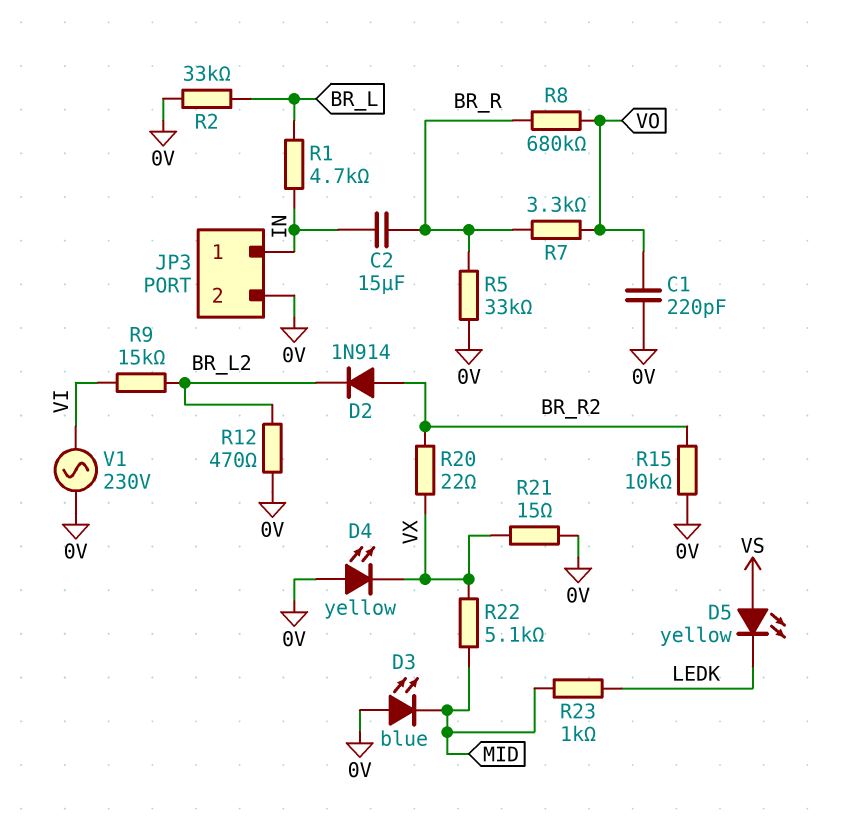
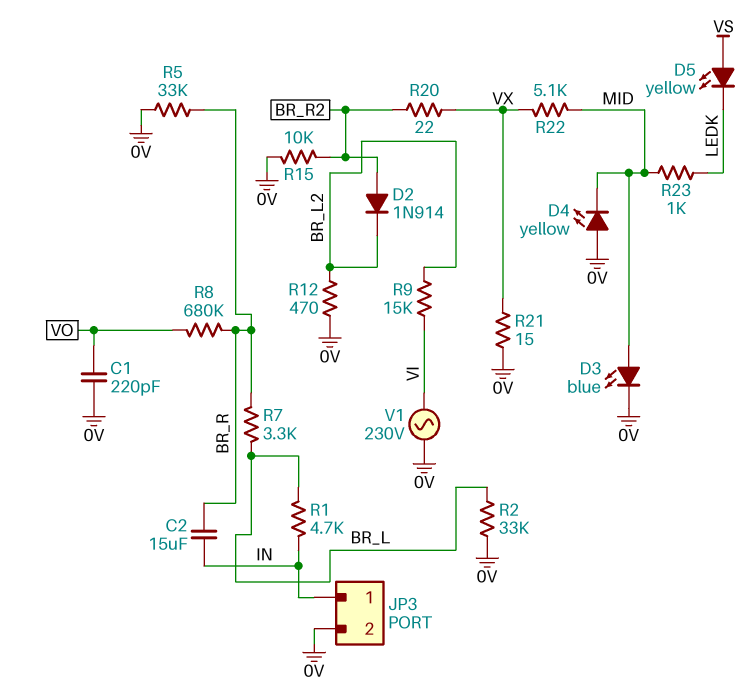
D3: LED blue (A 0V, K MID) -> LED blue (A MID, K 0V)
D4: LED yellow (A 0V, K VX) -> LED yellow (A 0V, K MID)
R7: 3.3k (BR_R, VO) -> 3.3k (BR_L, BR_R)

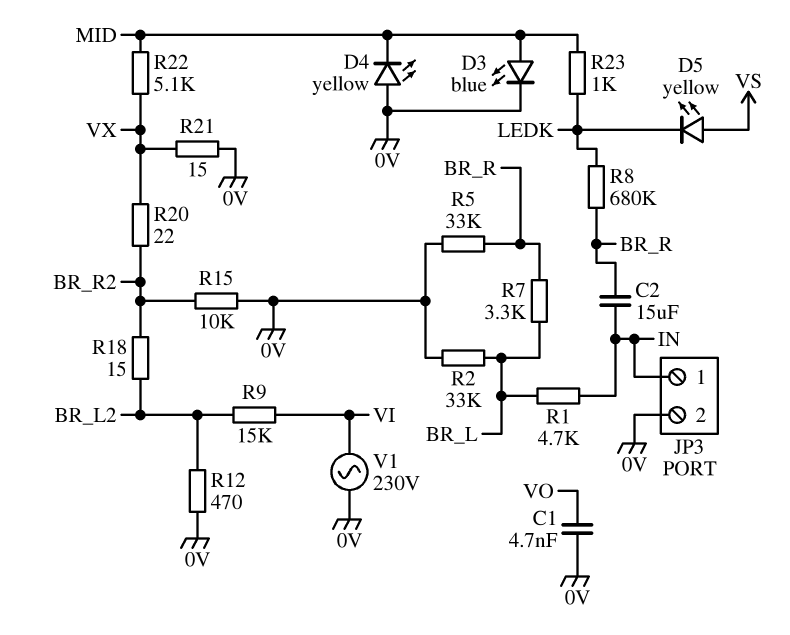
C1: 220pF (0V, VO) -> 4.7nF (0V, VO)
D2: diode 1N914 (A BR_R2, K BR_L2) -> none
R8: 680k (BR_R, VO) -> 680k (BR_R, LEDK)
R18: none -> 15 (BR_L2, BR_R2)

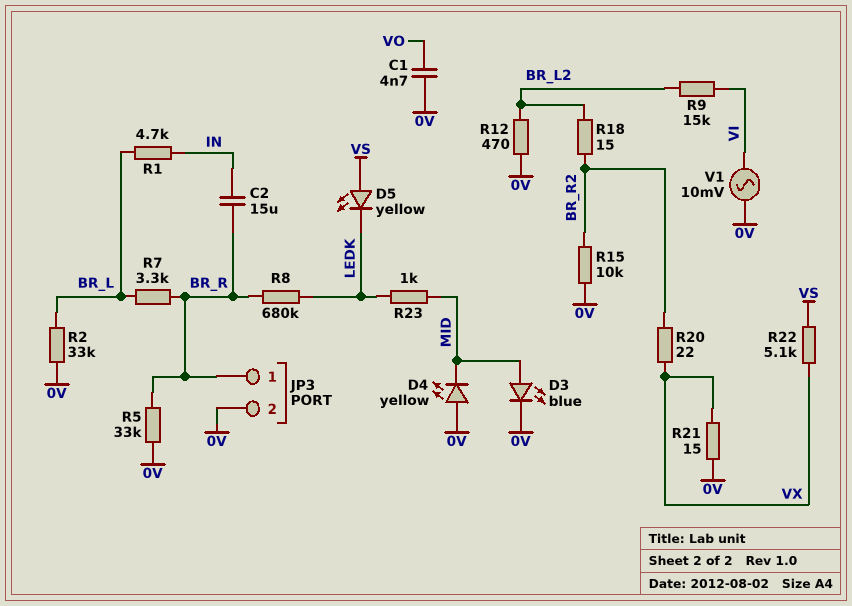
JP3 pin 1: IN -> BR_R
R22: 5.1k (MID, VX) -> 5.1k (VS, VX)
V1: AC 230V (0V, VI) -> AC 10mV (0V, VI)

